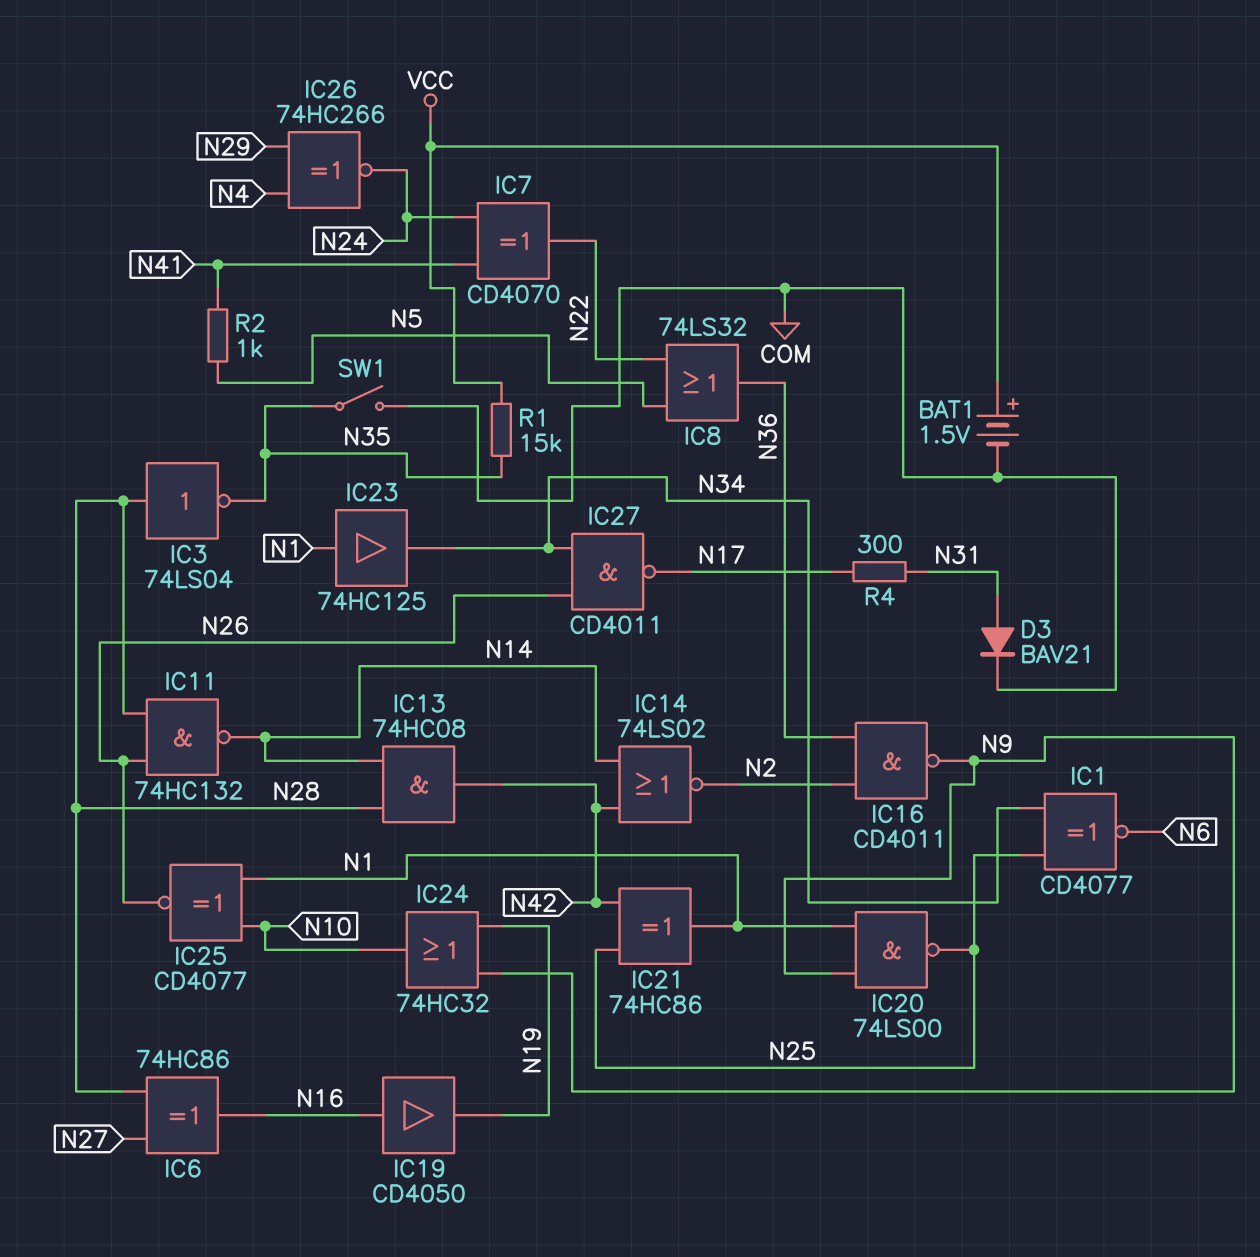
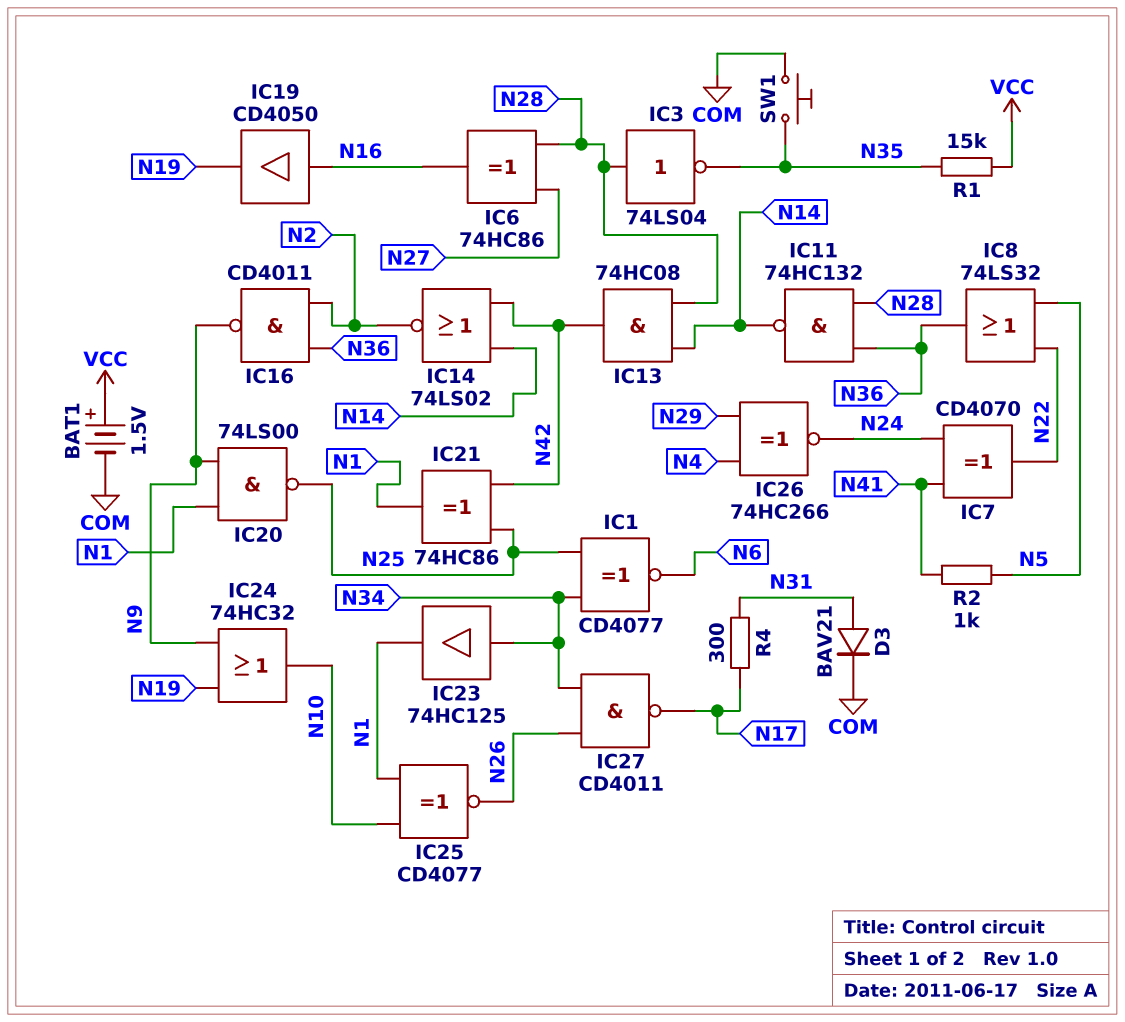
IC11: NAND 74HC132 (in N26, in N28, out N14) -> NAND 74HC132 (in N28, in N36, out N14)
IC23: buffer 74HC125 (in N1, out N34) -> buffer 74HC125 (in N34, out N1)
SW1: switch (COM, N35) -> button (COM, N35)

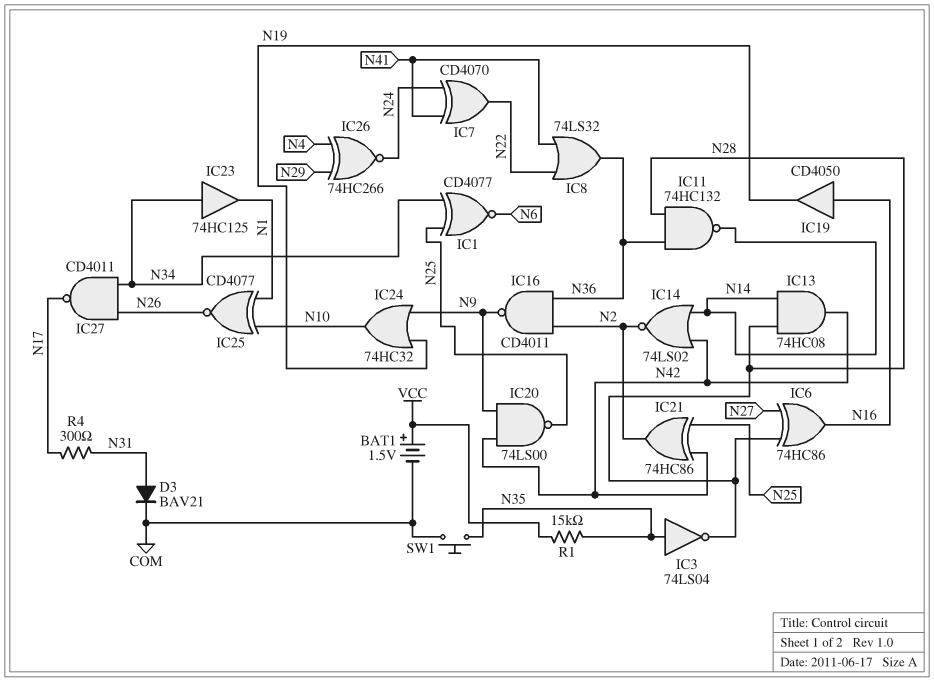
IC3: NOT 74LS04 (in N28, out N35) -> NOT 74LS04 (in N35, out N28)
IC8: OR 74LS32 (in N5, in N22, out N36) -> OR 74LS32 (in N22, in N41, out N36)
IC20: NAND 74LS00 (in N1, in N9, out N25) -> NAND 74LS00 (in N9, in N42, out N25)
IC21: XOR 74HC86 (in N25, in N42, out N1) -> XOR 74HC86 (in N25, in N42, out N2)
R2: 1k (N5, N41) -> none

